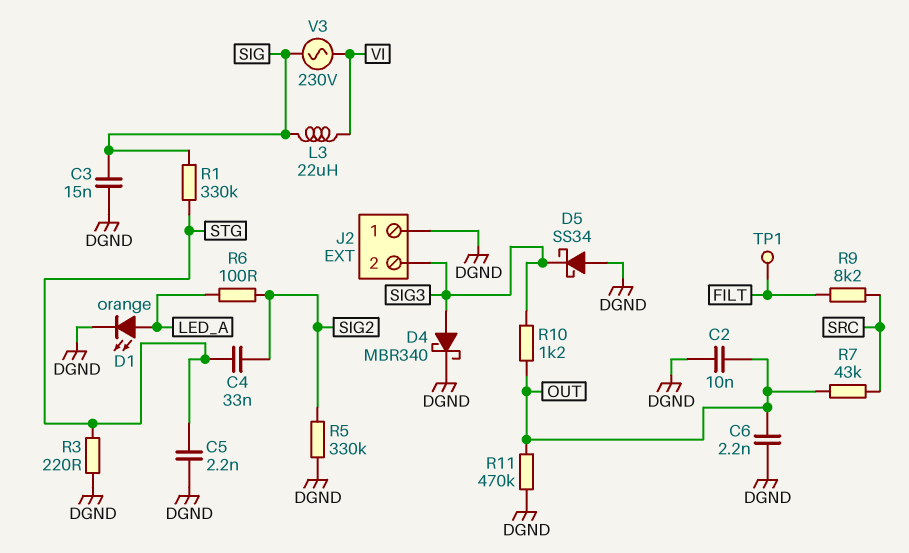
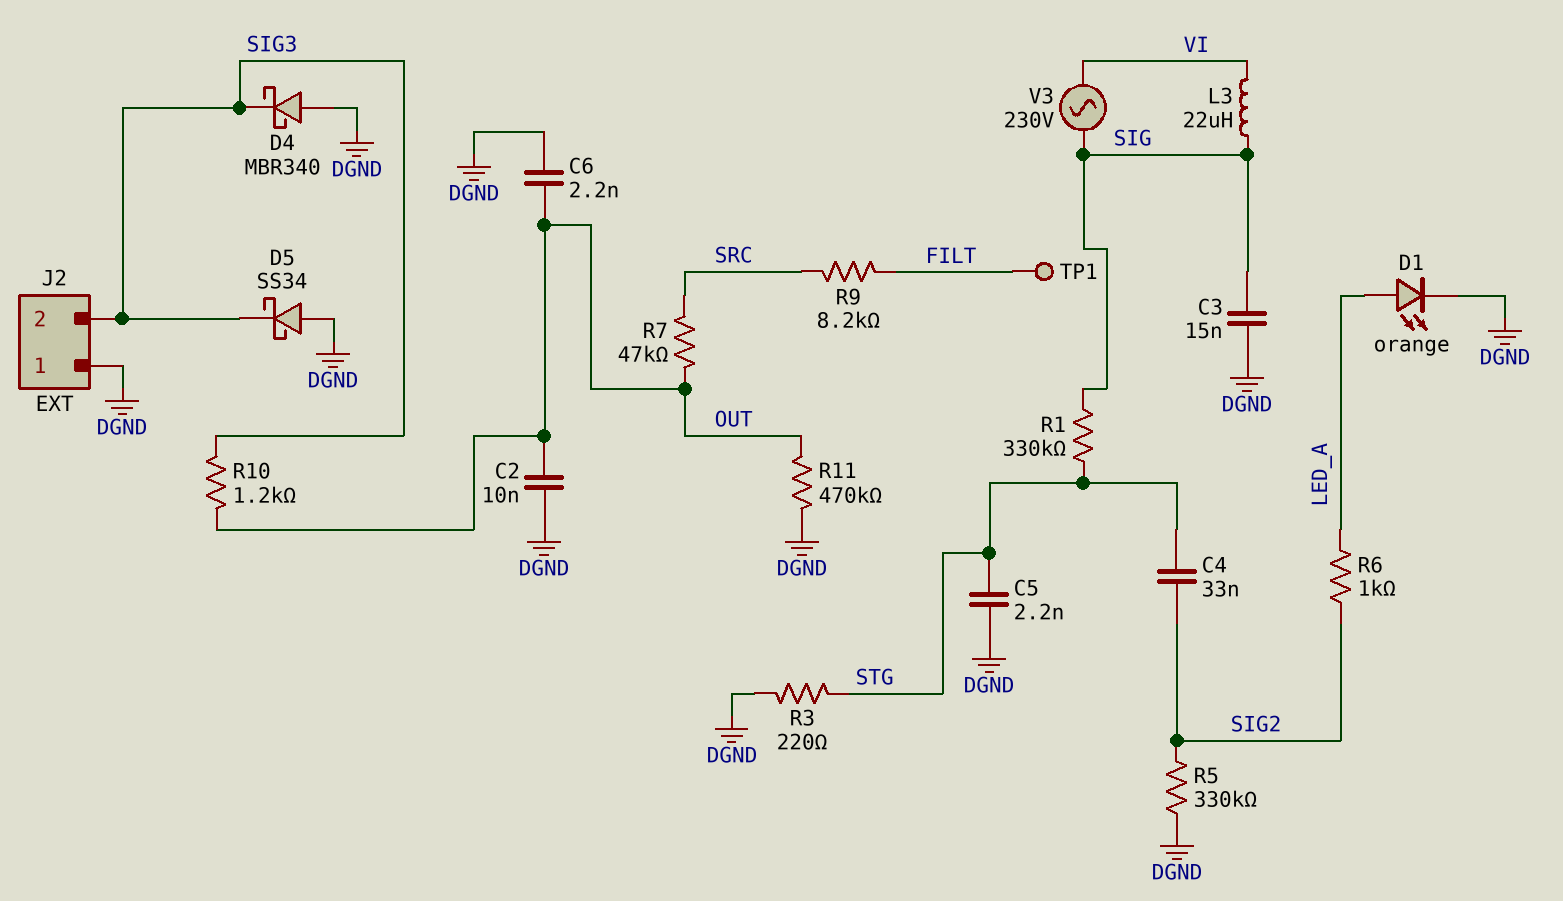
D4: schottky MBR340 (A SIG3, K DGND) -> schottky MBR340 (A DGND, K SIG3)
R6: 100 (LED_A, SIG2) -> 1k (LED_A, SIG2)
R7: 43k (OUT, SRC) -> 47k (OUT, SRC)

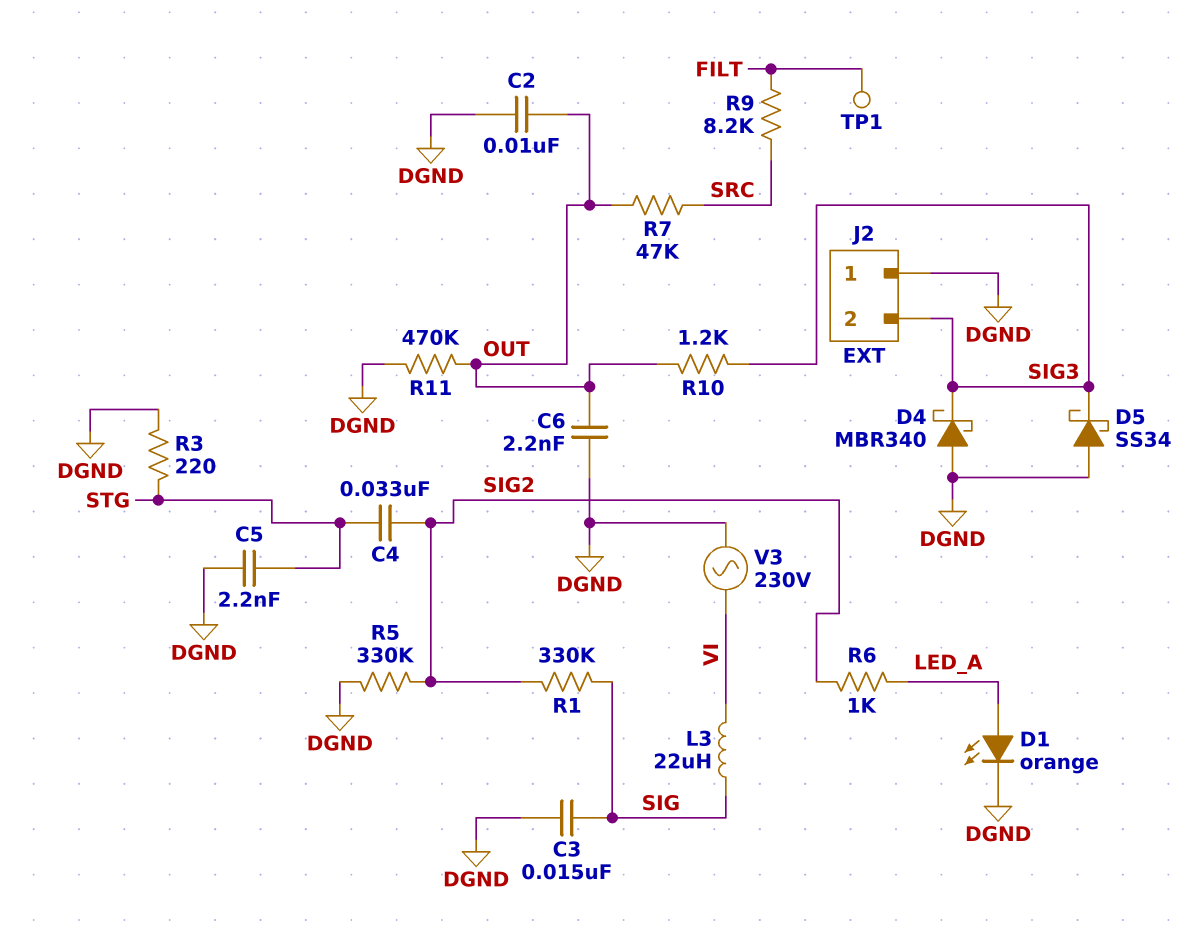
R1: 330k (SIG, STG) -> 330k (SIG, SIG2)
V3: AC 230V (SIG, VI) -> AC 230V (DGND, VI)

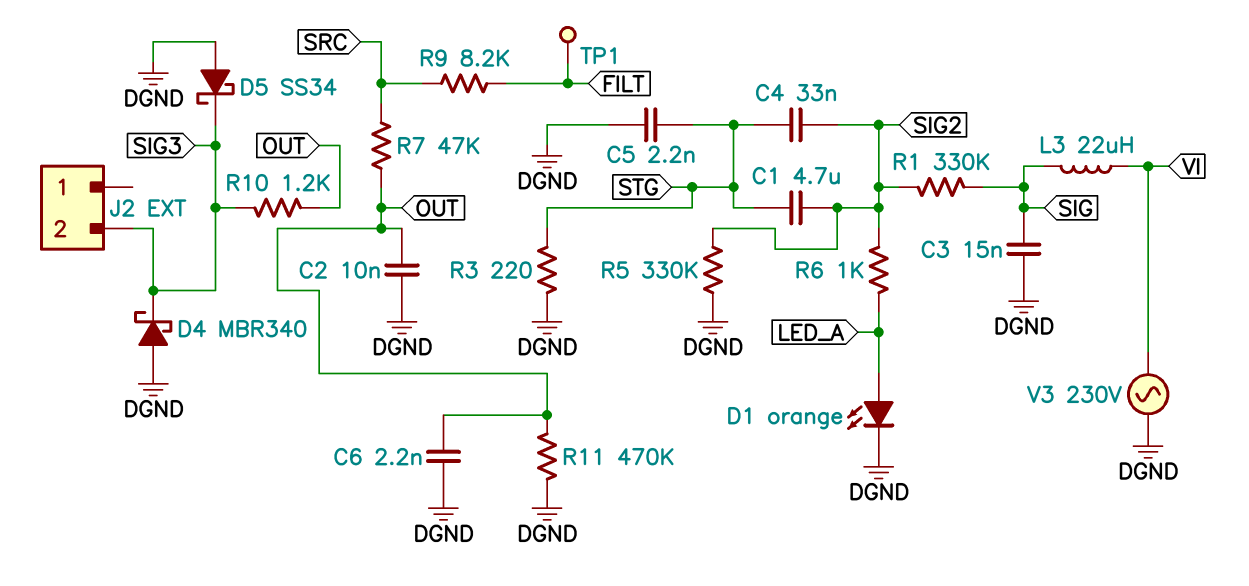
C1: none -> 4.7uF (SIG2, STG)
J2 pin 1: DGND -> none

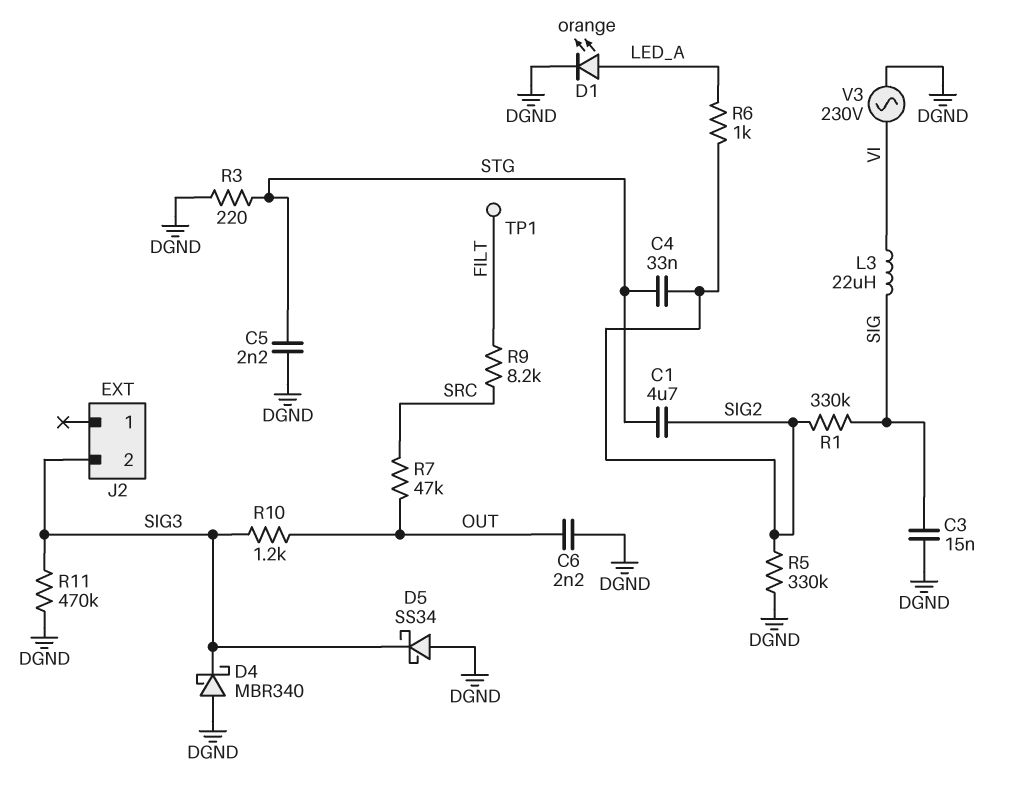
C2: 10nF (DGND, OUT) -> none
R11: 470k (DGND, OUT) -> 470k (DGND, SIG3)

